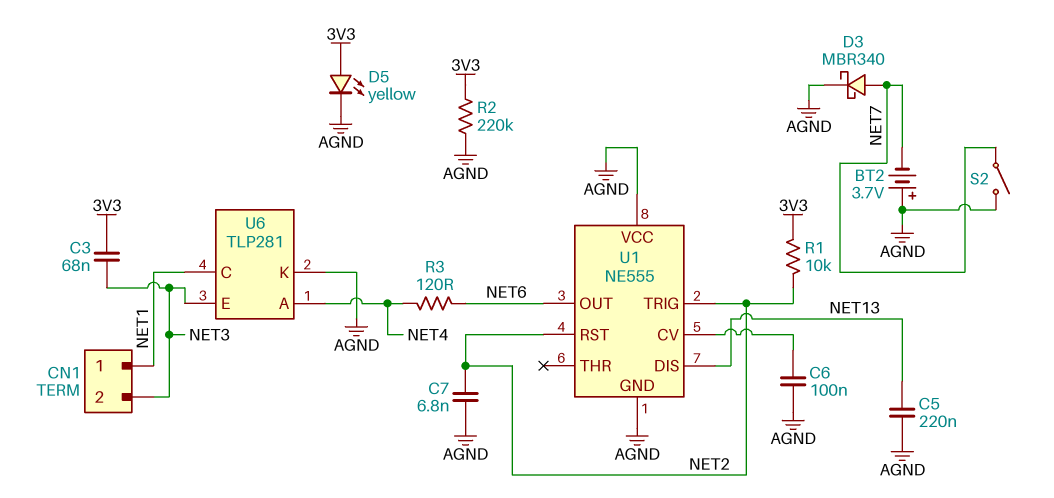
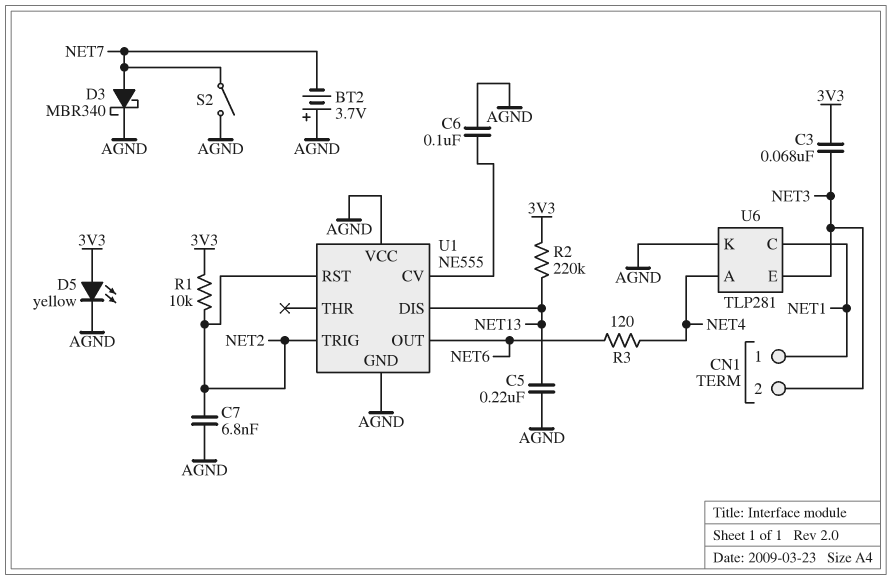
R2: 220k (3V3, AGND) -> 220k (3V3, NET13)

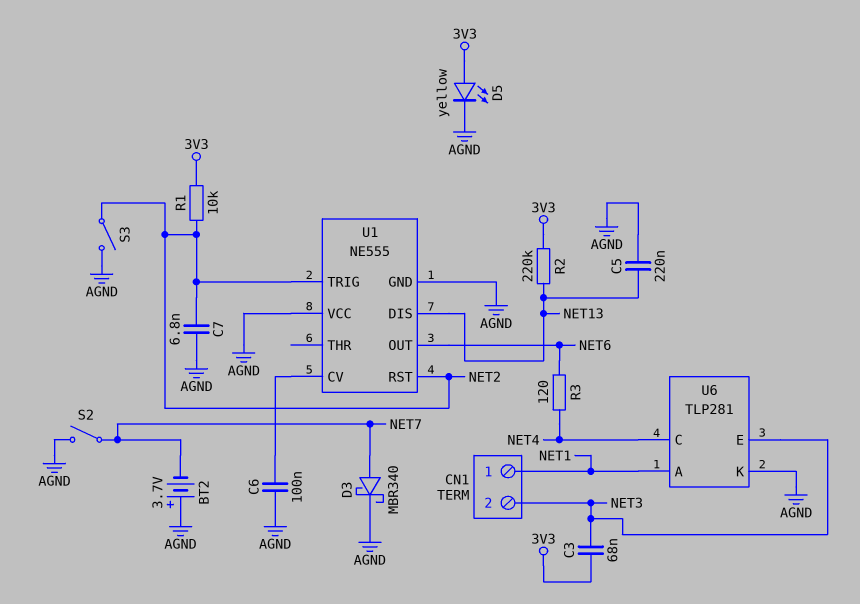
S3: none -> switch (AGND, NET2)
U6 pin A: NET4 -> NET1
U6 pin C: NET1 -> NET4

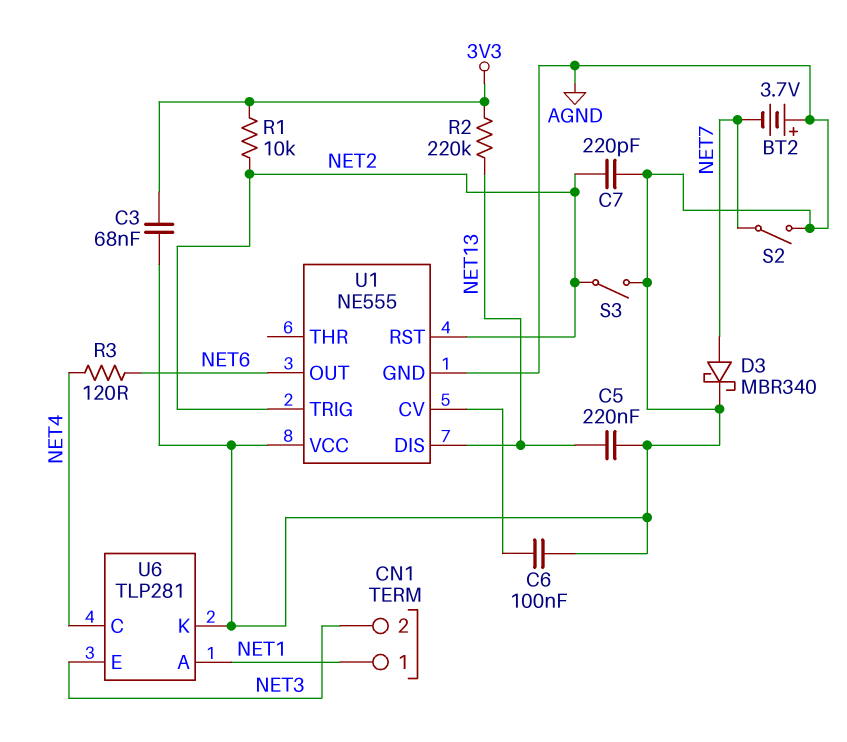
C3: 68nF (3V3, NET3) -> 68nF (3V3, AGND)
C7: 6.8nF (AGND, NET2) -> 220pF (AGND, NET2)
D5: LED yellow (A 3V3, K AGND) -> none

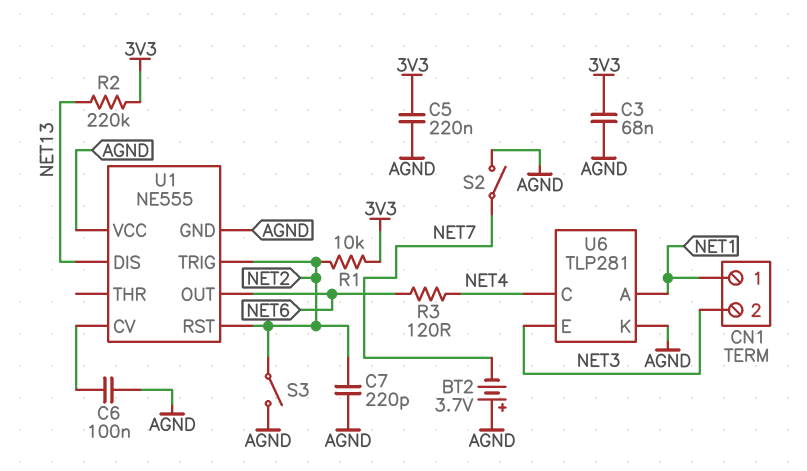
C5: 220nF (AGND, NET13) -> 220nF (3V3, AGND)
D3: schottky MBR340 (A NET7, K AGND) -> none

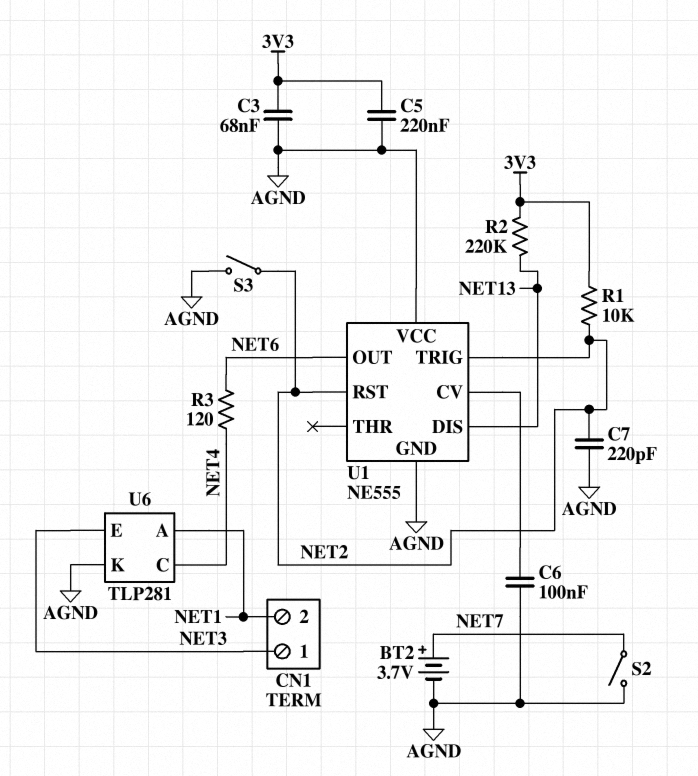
BT2: 3.7V (plus AGND, minus NET7) -> 3.7V (plus NET7, minus AGND)
CN1 pin 1: NET1 -> NET3
CN1 pin 2: NET3 -> NET1

